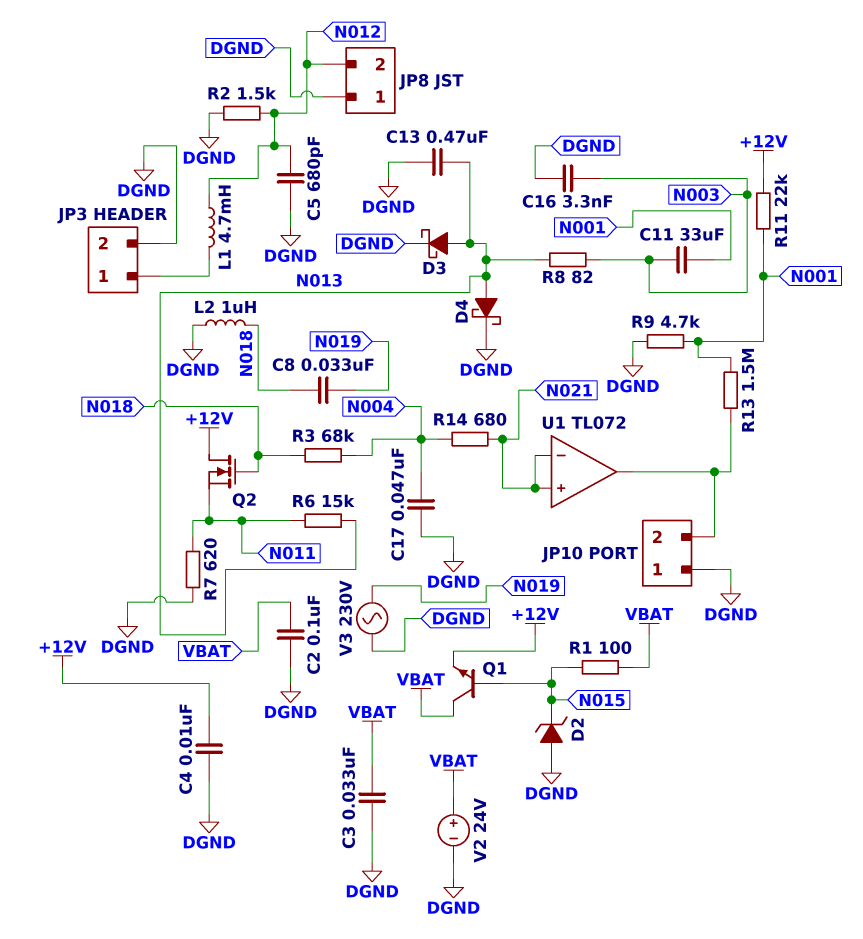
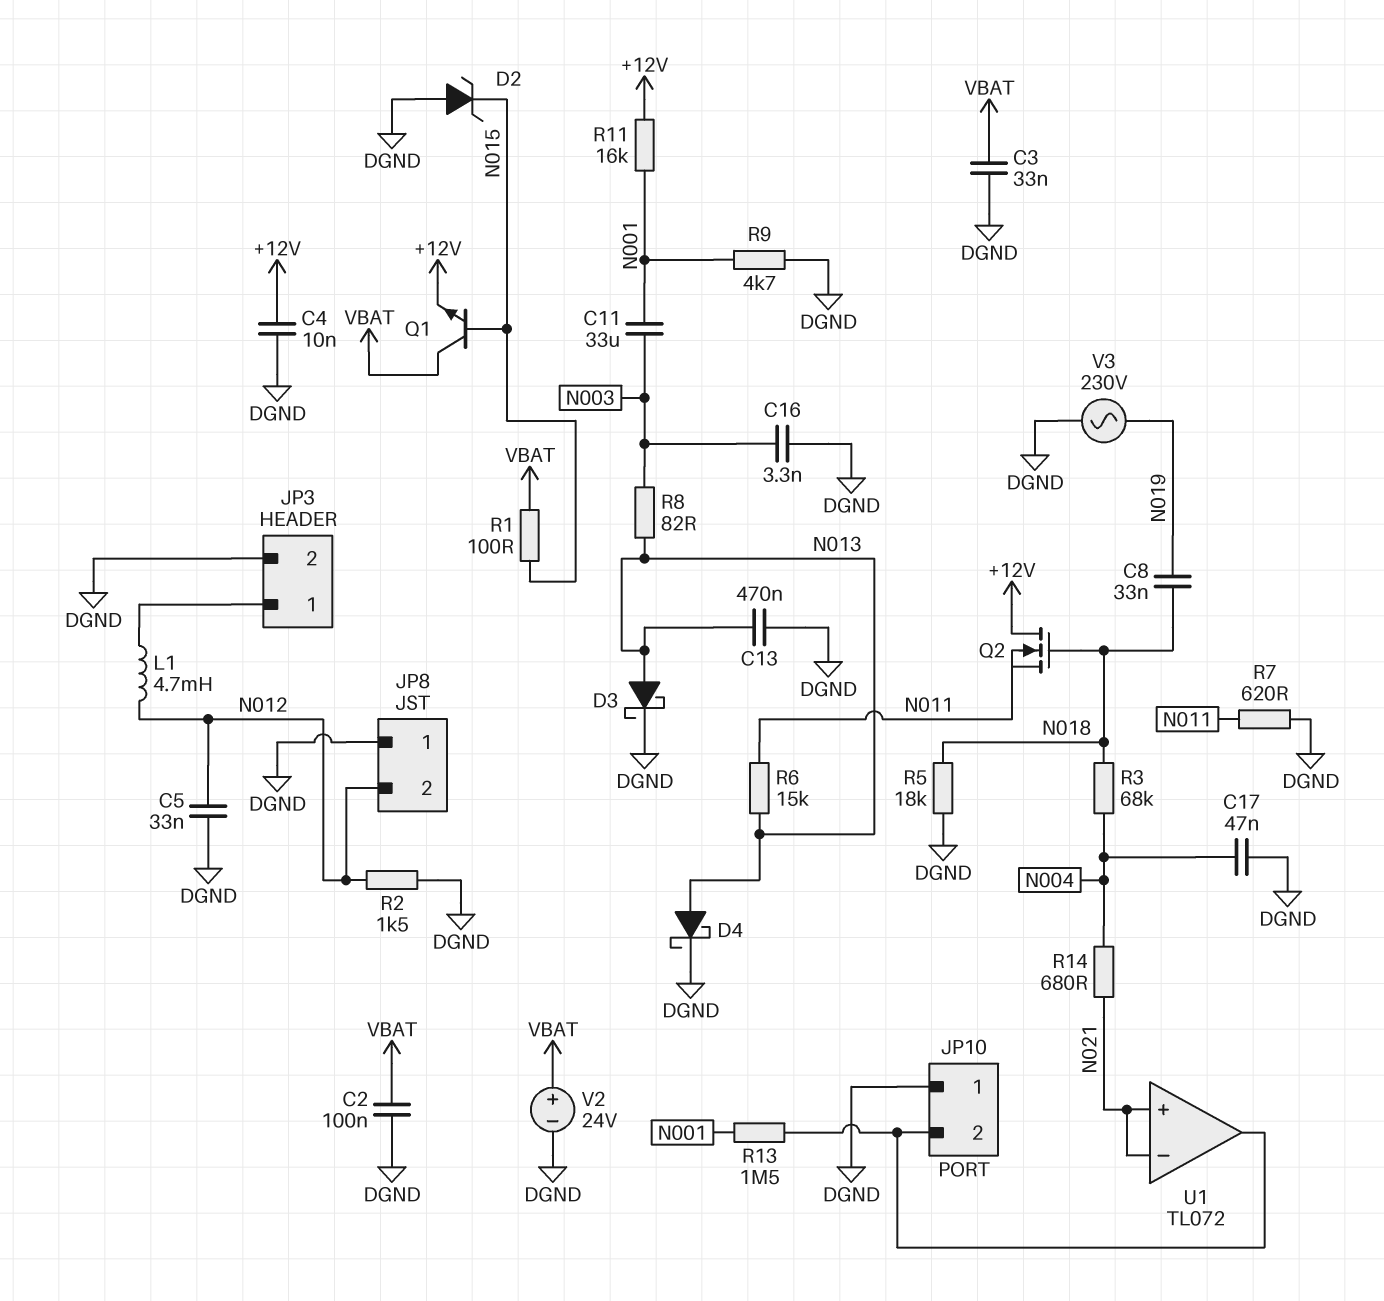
C5: 680pF (DGND, N012) -> 33nF (DGND, N012)
L2: 1uH (DGND, N018) -> none
R5: none -> 18k (DGND, N018)
R11: 22k (+12V, N001) -> 16k (+12V, N001)

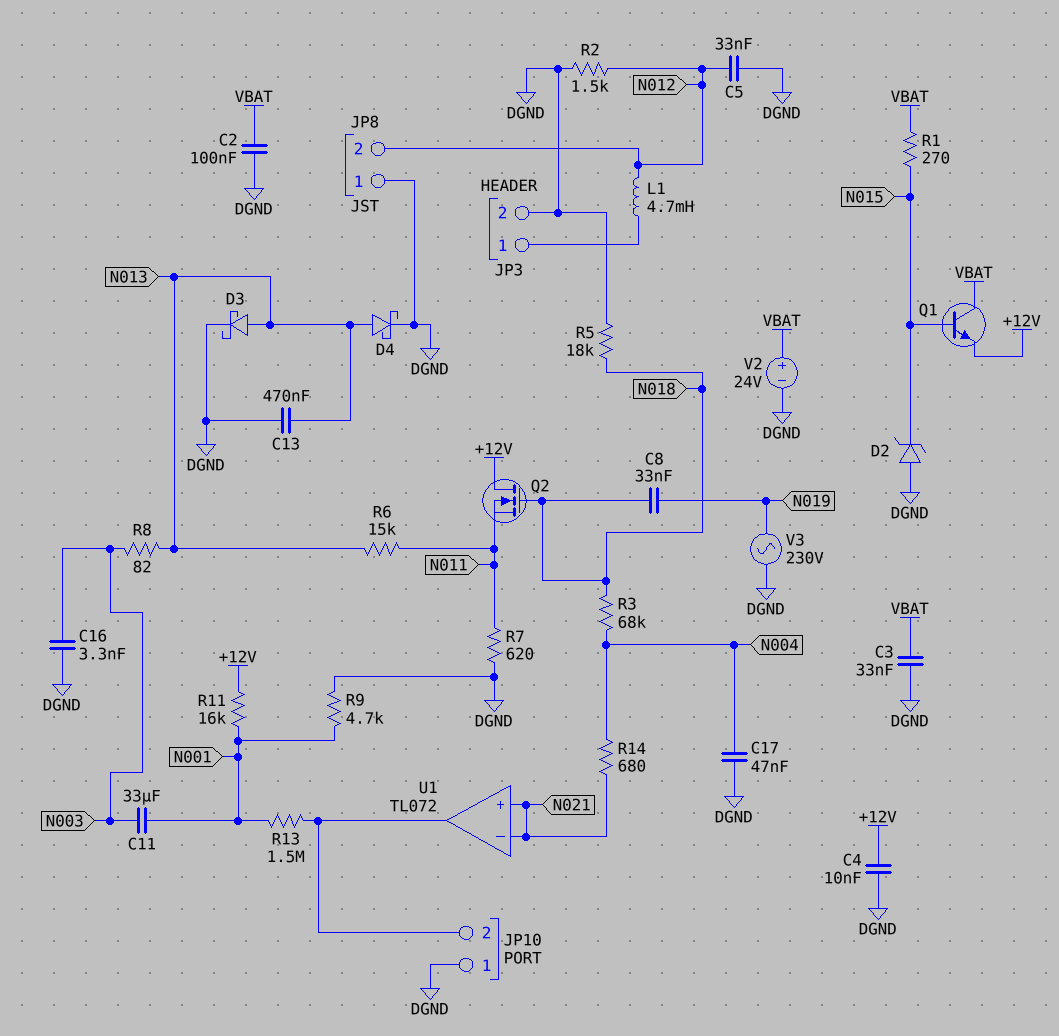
R1: 100 (N015, VBAT) -> 270 (N015, VBAT)

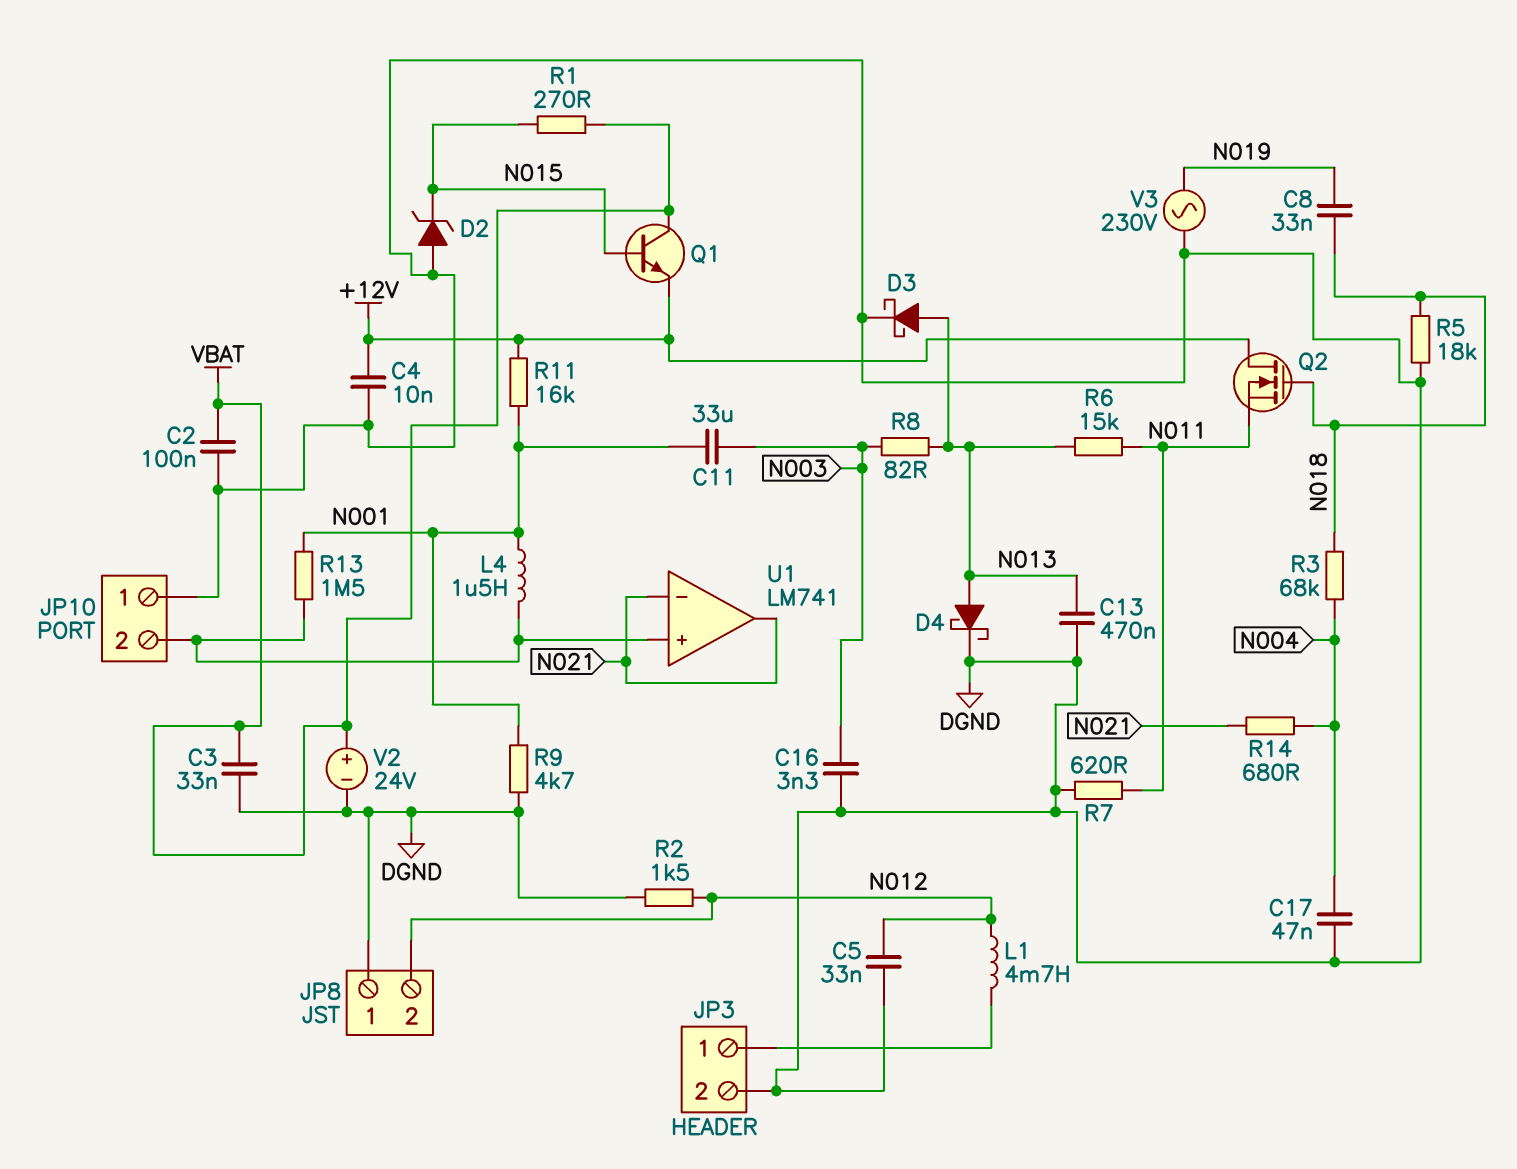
L4: none -> 1.5uH (JP10/2, N001)
U1: TL072 -> LM741
U1 pin in+: N021 -> JP10/2
U1 pin out: JP10/2 -> N021

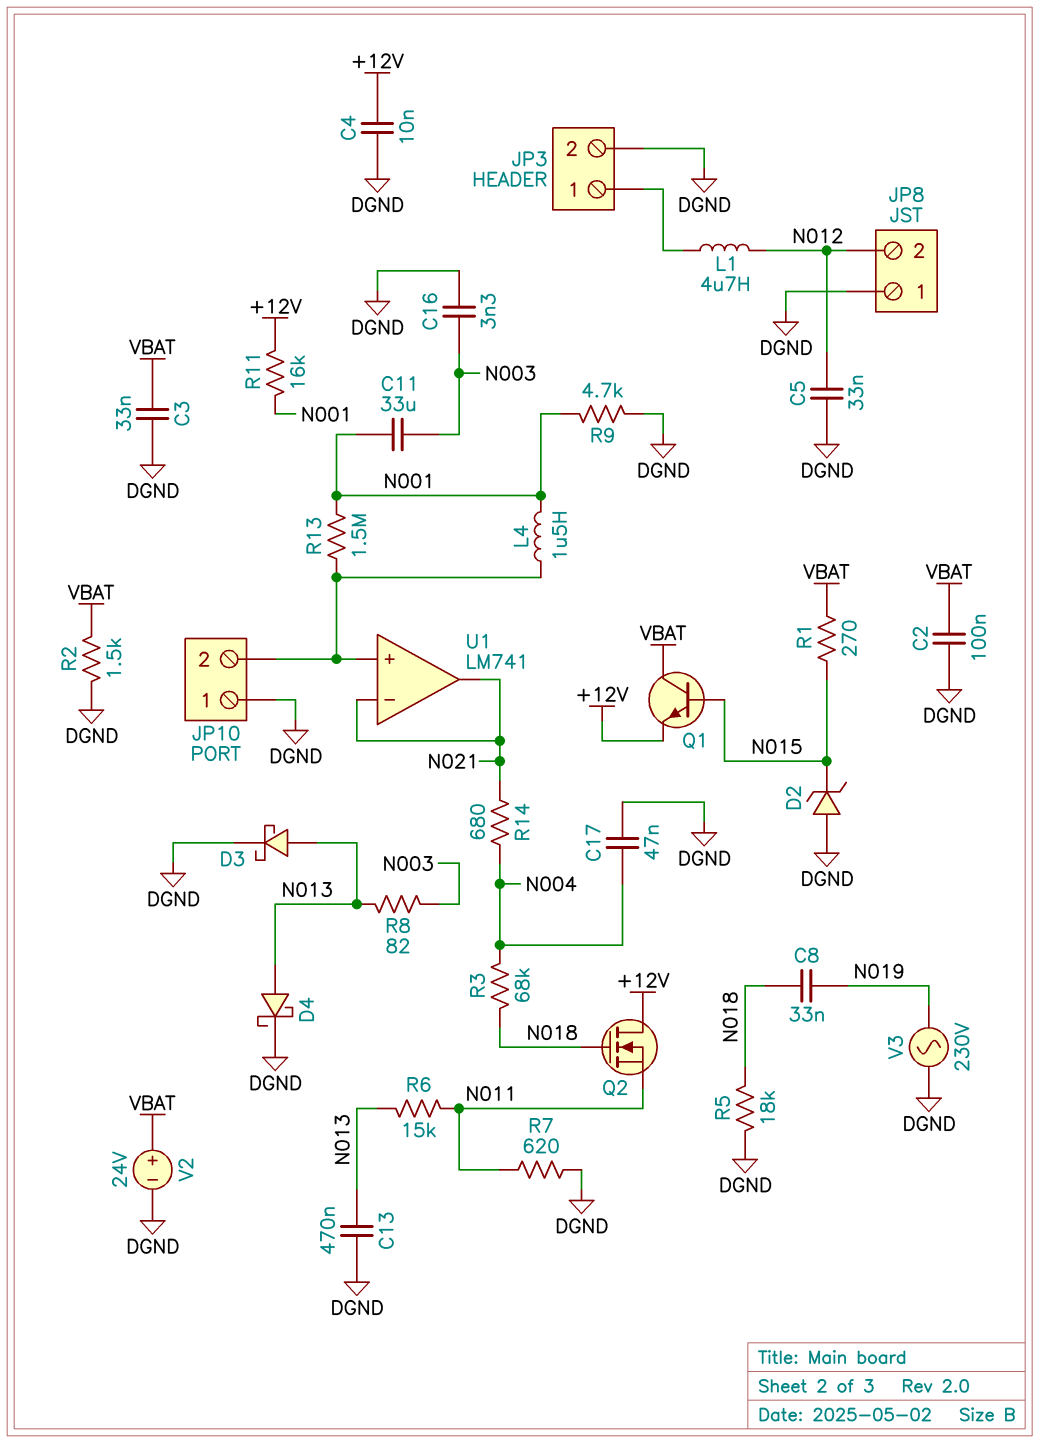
L1: 4.7mH (JP3/1, N012) -> 4.7uH (JP3/1, N012)
R2: 1.5k (DGND, N012) -> 1.5k (DGND, VBAT)

